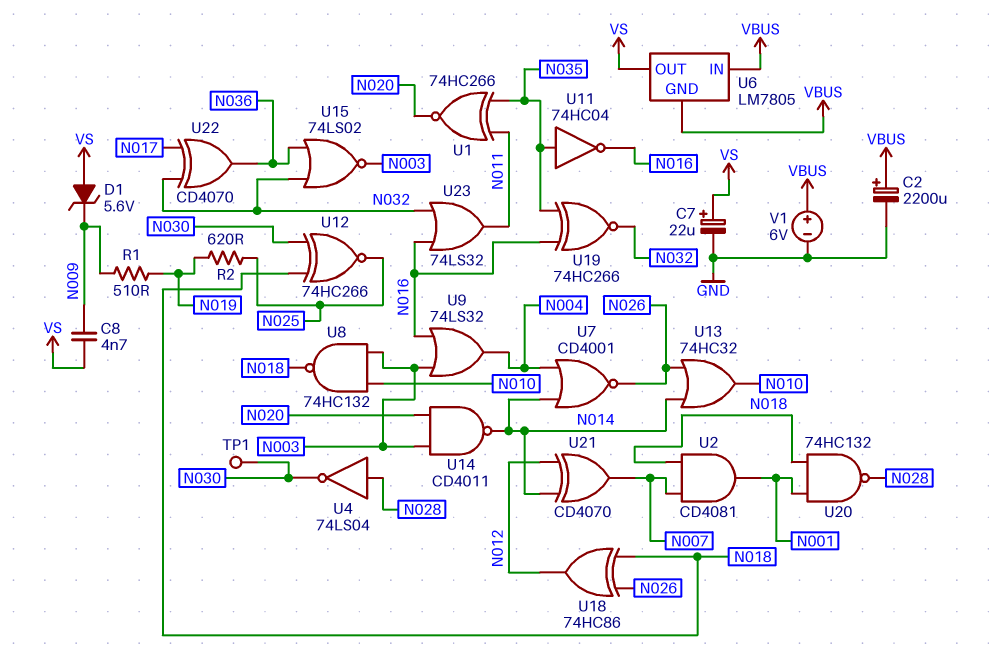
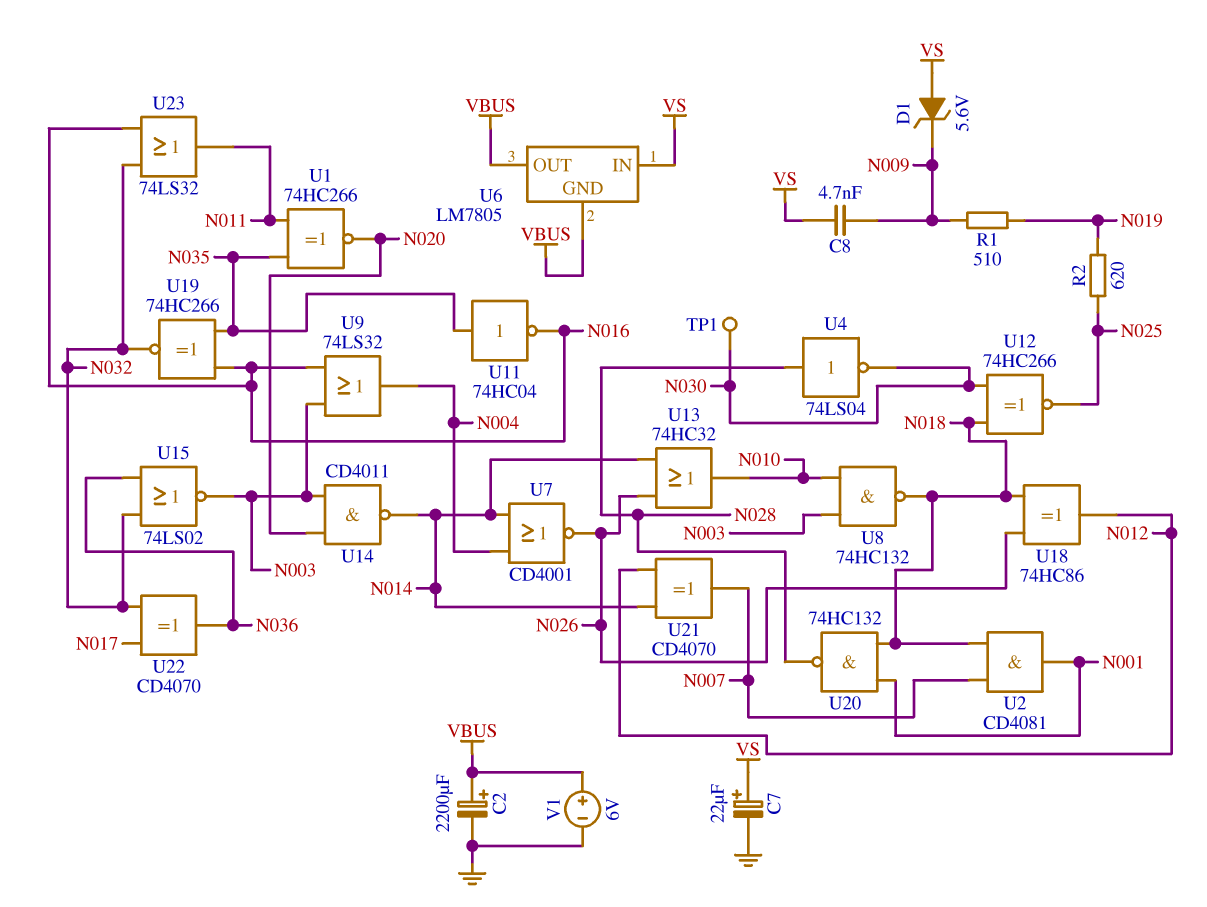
U6 pin IN: VBUS -> VS
U6 pin OUT: VS -> VBUS

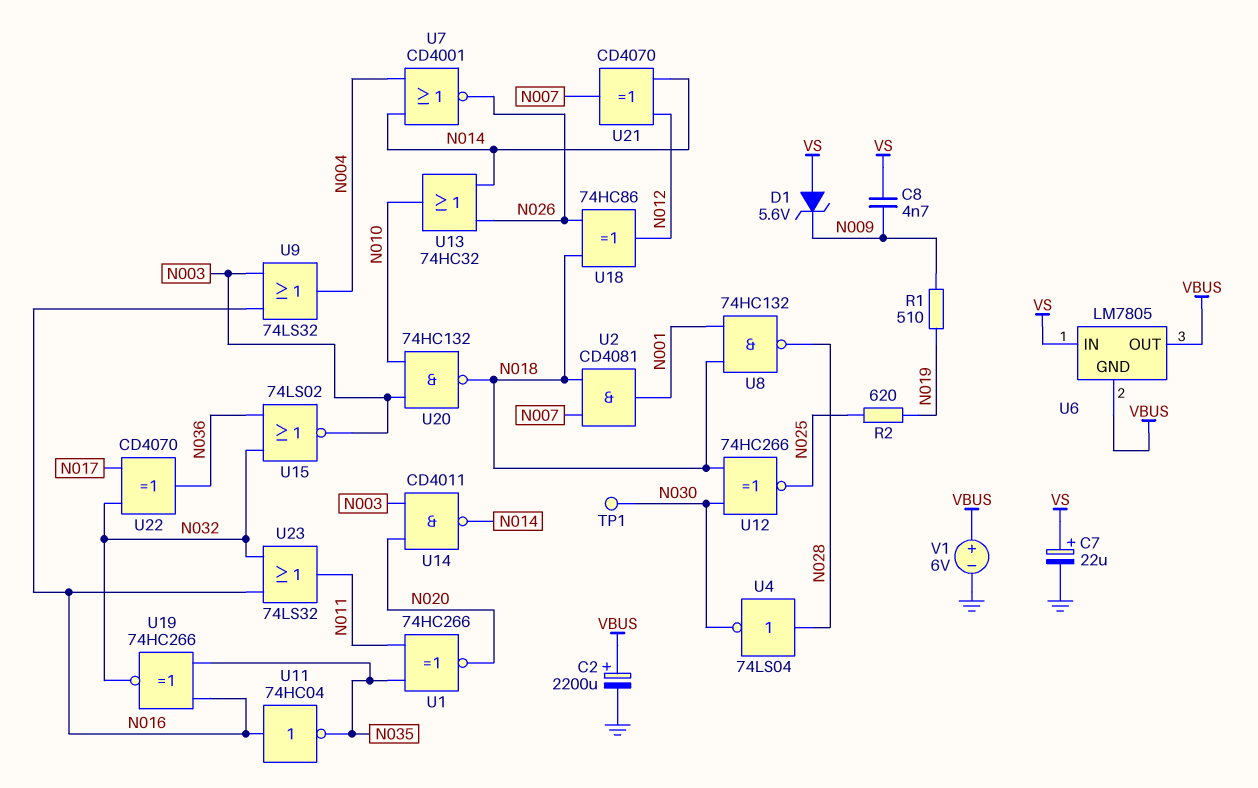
U8: NAND 74HC132 (in N003, in N010, out N018) -> NAND 74HC132 (in N001, in N018, out N028)
U11: NOT 74HC04 (in N035, out N016) -> NOT 74HC04 (in N016, out N035)
U20: NAND 74HC132 (in N001, in N018, out N028) -> NAND 74HC132 (in N003, in N010, out N018)

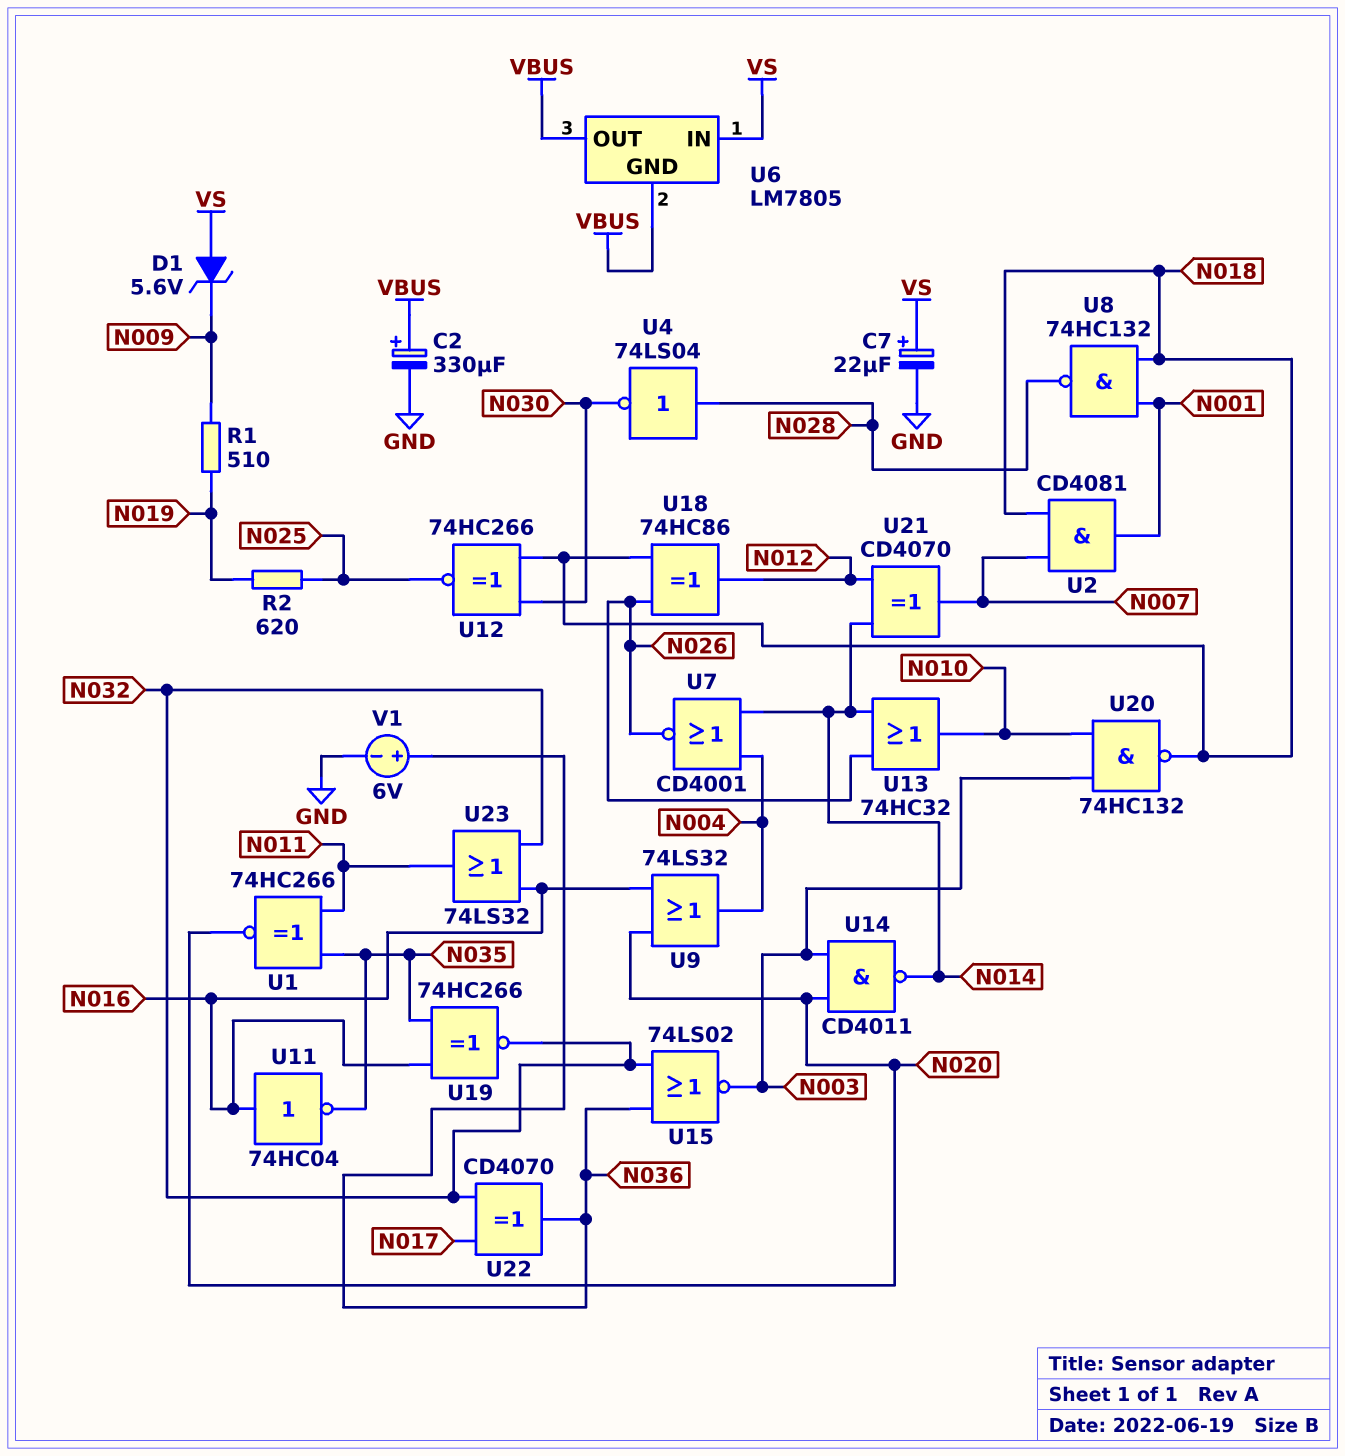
C2: 2200uF (plus VBUS, minus GND) -> 330uF (plus VBUS, minus GND)
C8: 4.7nF (N009, VS) -> none
TP1: test point (N030) -> none
U9: OR 74LS32 (in N003, in N016, out N004) -> OR 74LS32 (in N016, in N020, out N004)
V1: 6V (plus VBUS, minus GND) -> 6V (plus N036, minus GND)

